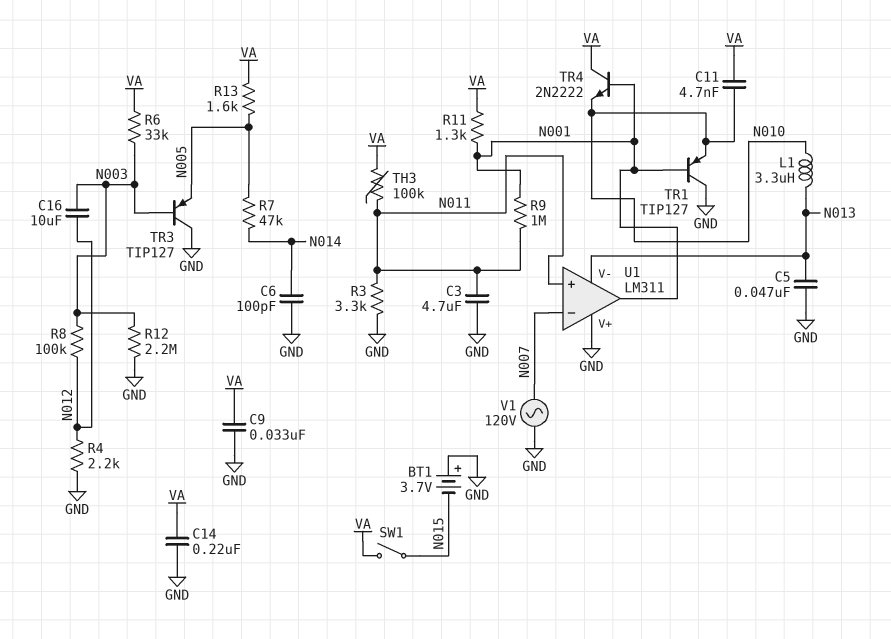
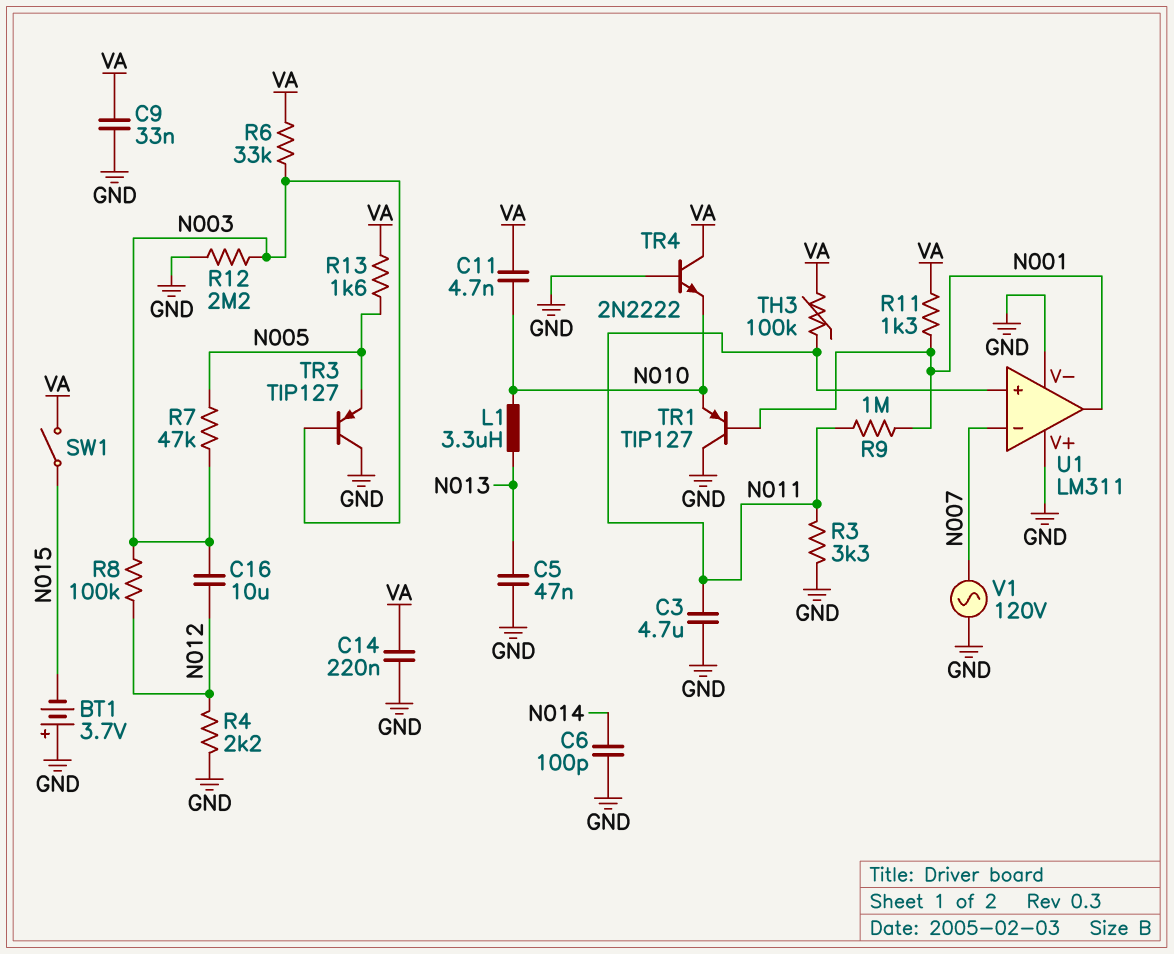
R7: 47k (N005, N014) -> 47k (N003, N005)
TR4: NPN 2N2222 (B N001, C VA, E N010) -> NPN 2N2222 (B GND, C VA, E N010)
U1 pin V-: N013 -> GND

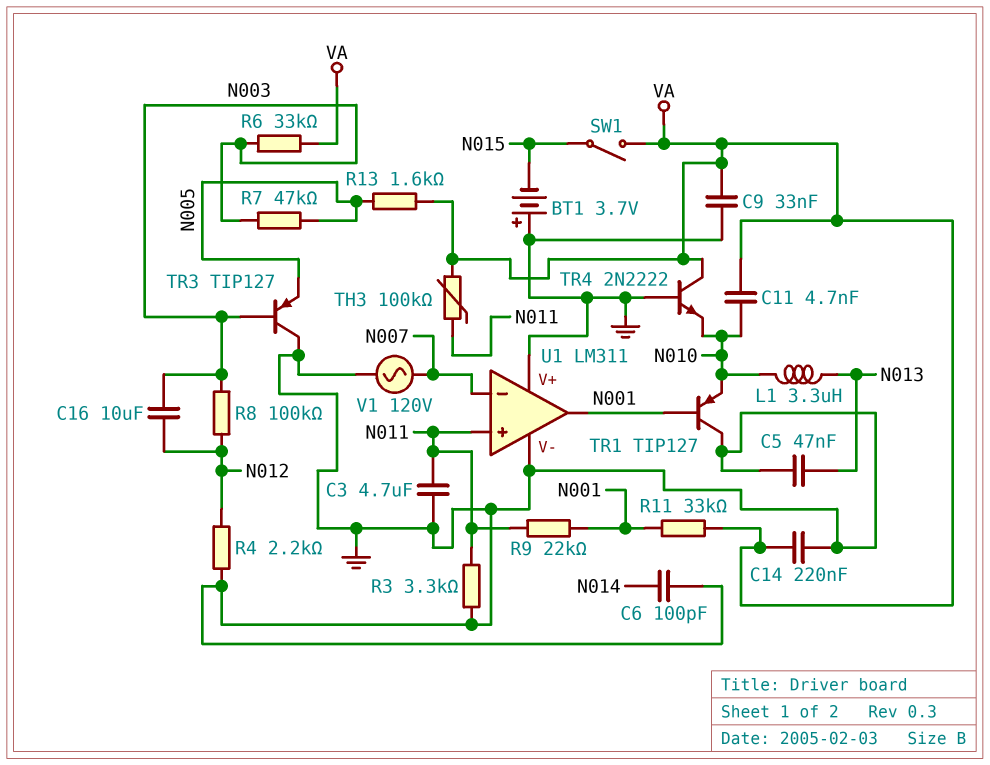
R9: 1M (N001, N011) -> 22k (N001, N011)
R11: 1.3k (N001, VA) -> 33k (N001, VA)
R12: 2.2M (GND, N003) -> none

